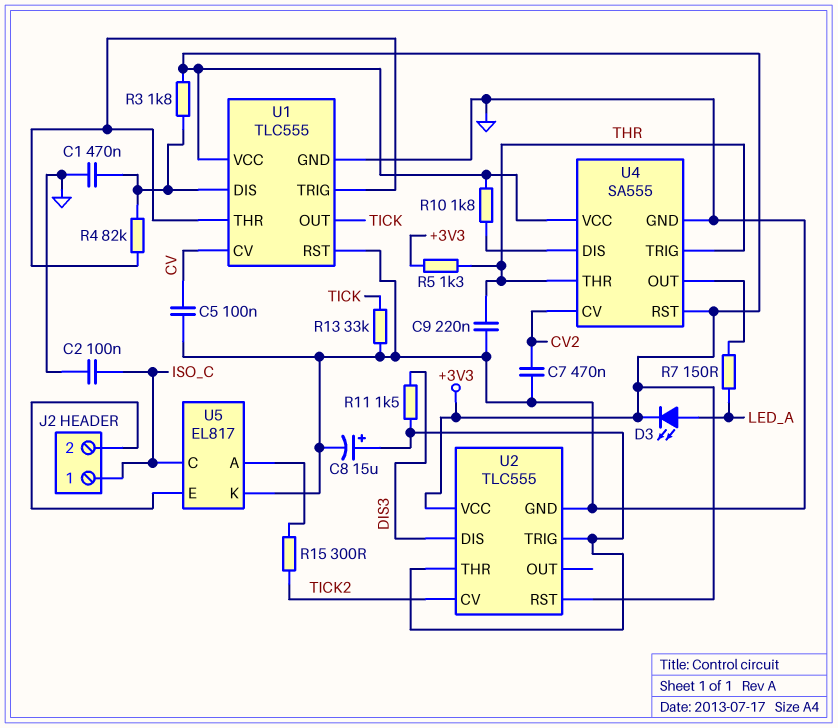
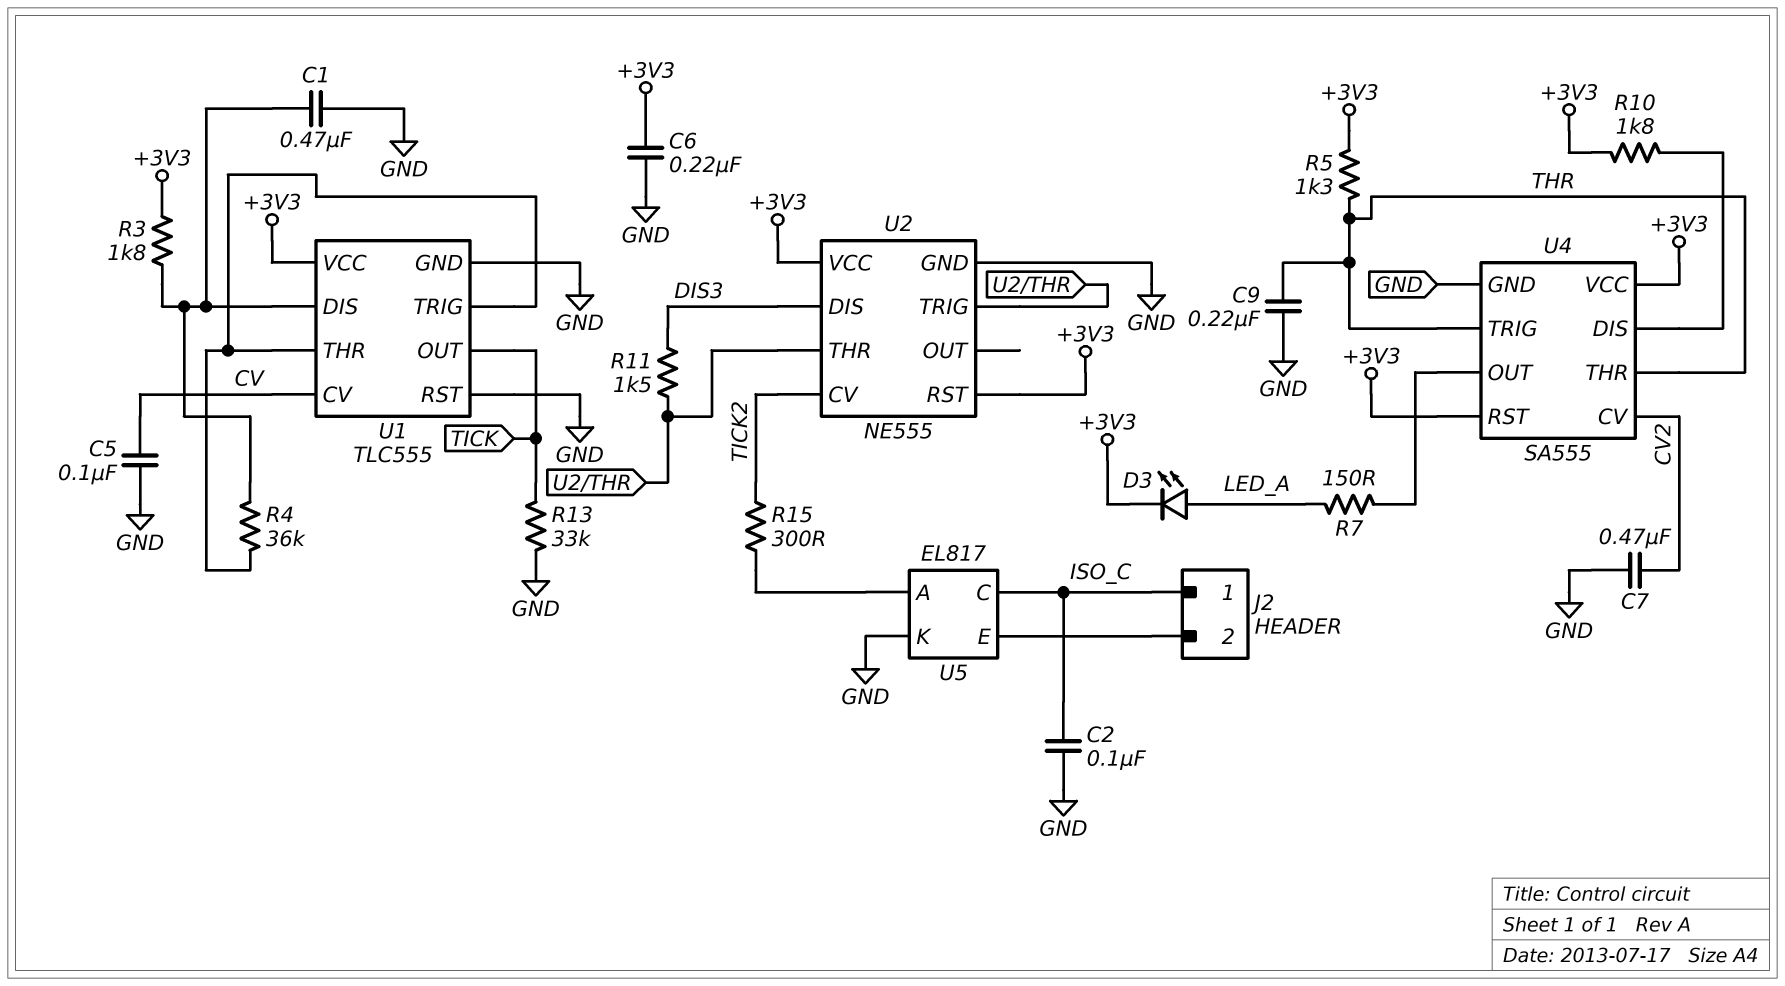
C6: none -> 220nF (+3V3, GND)
C8: 15uF (plus U2/THR, minus GND) -> none
R4: 82k (U1/DIS, U1/THR) -> 36k (U1/DIS, U1/THR)
U2: TLC555 -> NE555

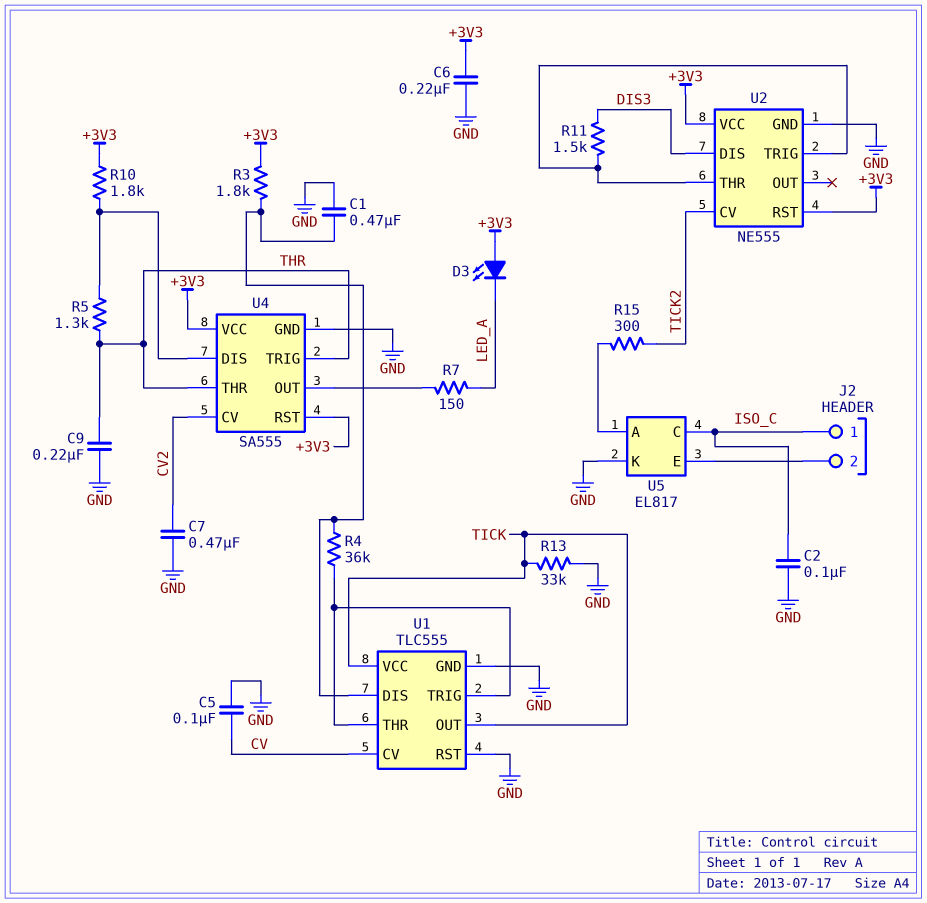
D3: LED (A LED_A, K +3V3) -> LED (A +3V3, K LED_A)
R5: 1.3k (+3V3, THR) -> 1.3k (THR, U4/DIS)
U1 pin VCC: +3V3 -> TICK

